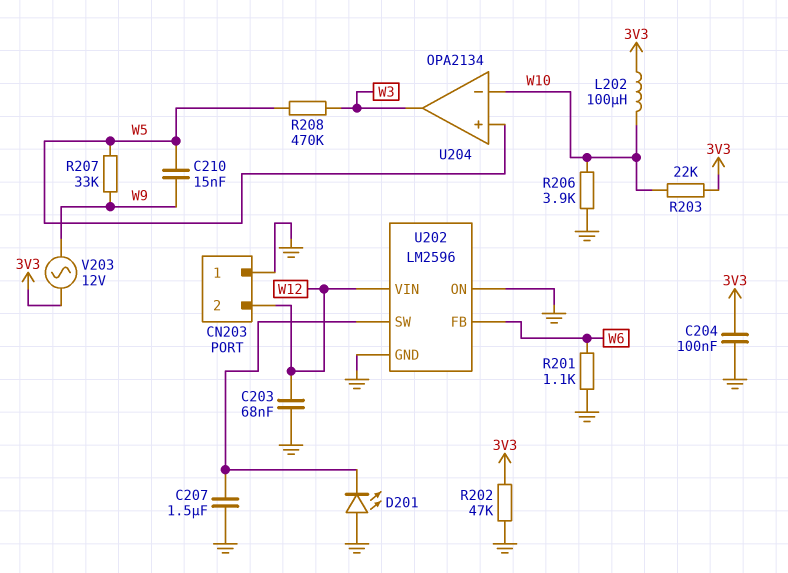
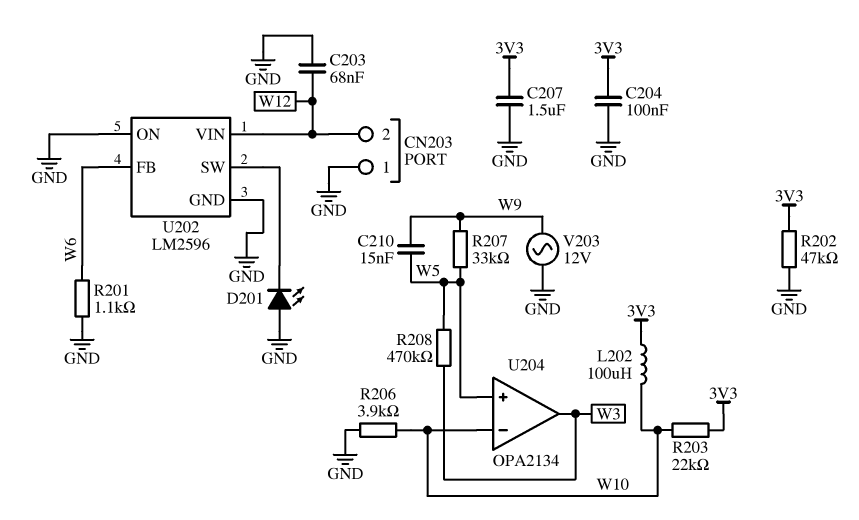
C207: 1.5uF (GND, U202/SW) -> 1.5uF (3V3, GND)
V203: AC 12V (3V3, W9) -> AC 12V (GND, W9)

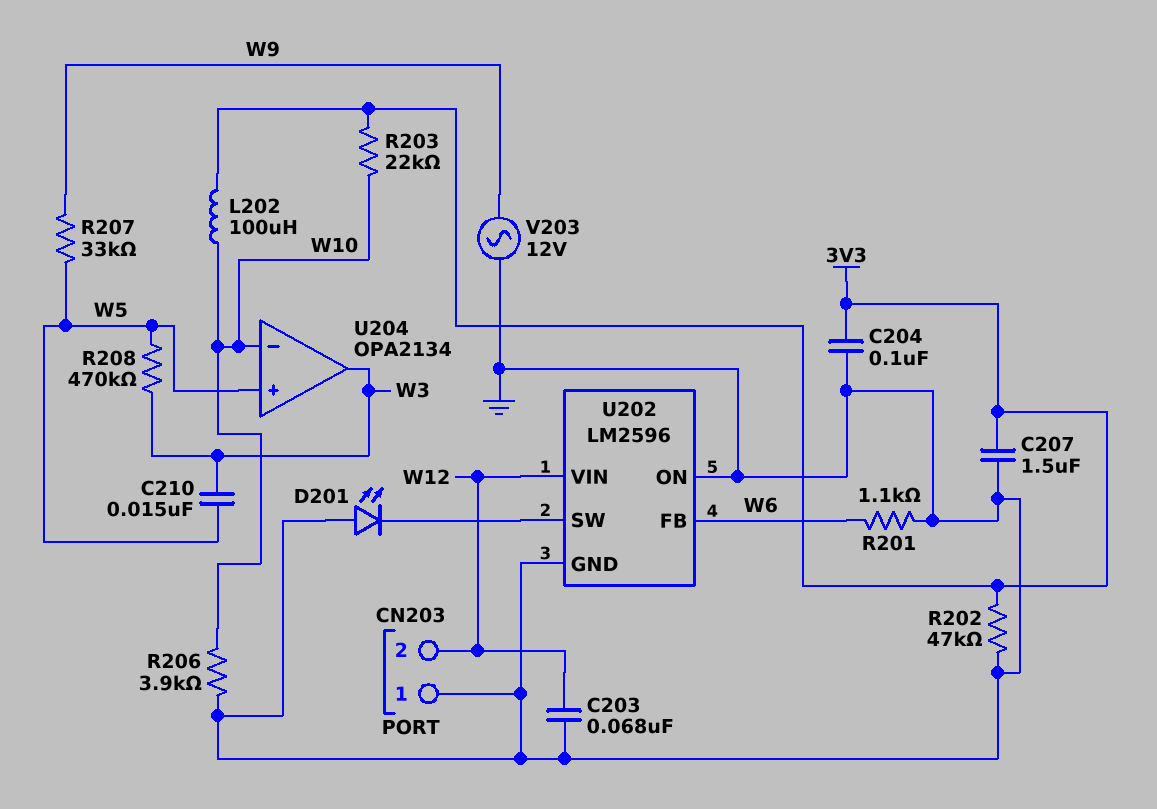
C210: 15nF (W5, W9) -> 15nF (W3, W5)

